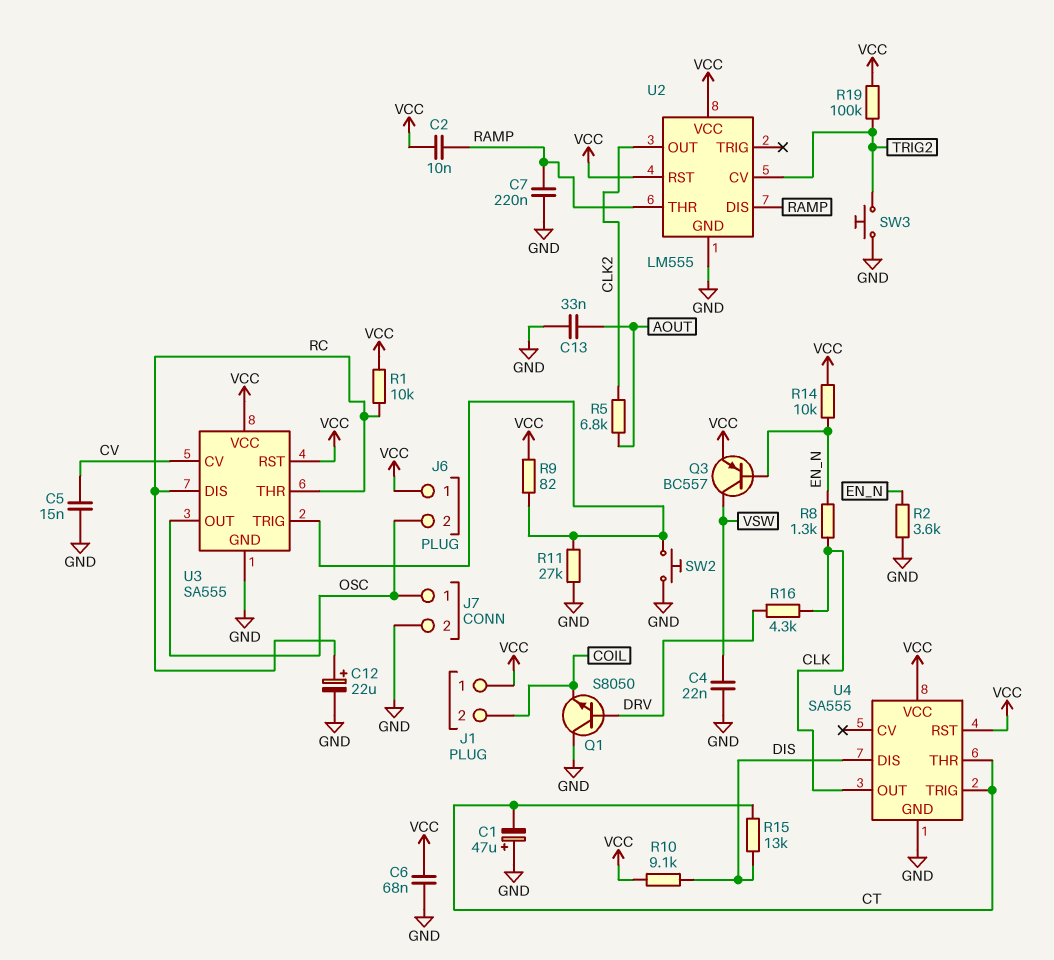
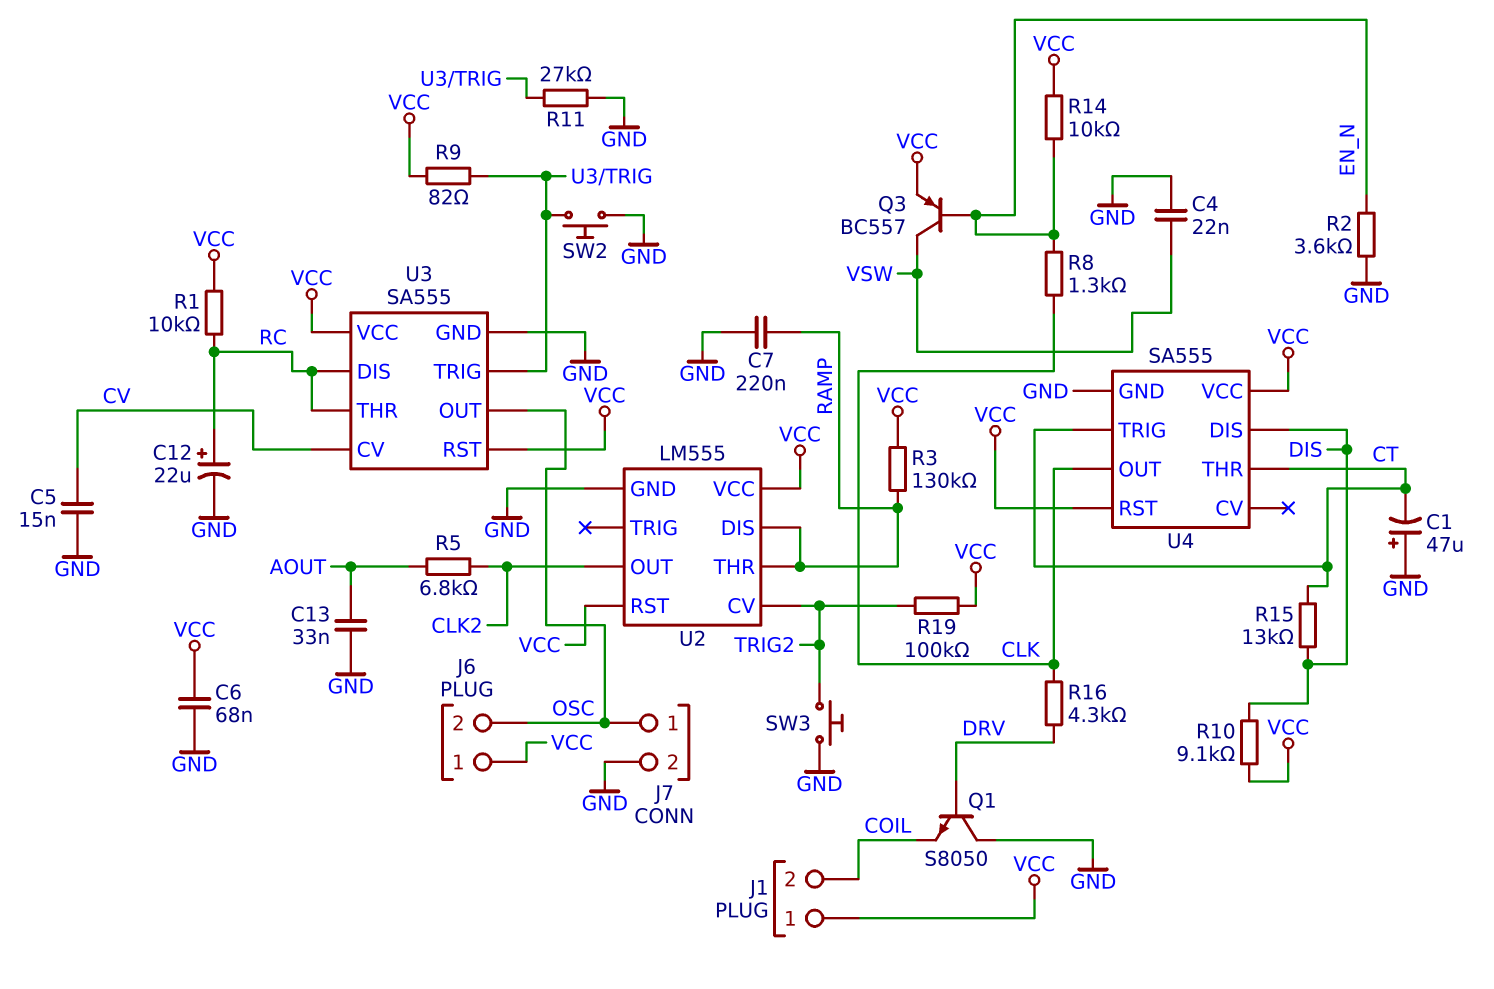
C2: 10nF (RAMP, VCC) -> none
R3: none -> 130k (RAMP, VCC)

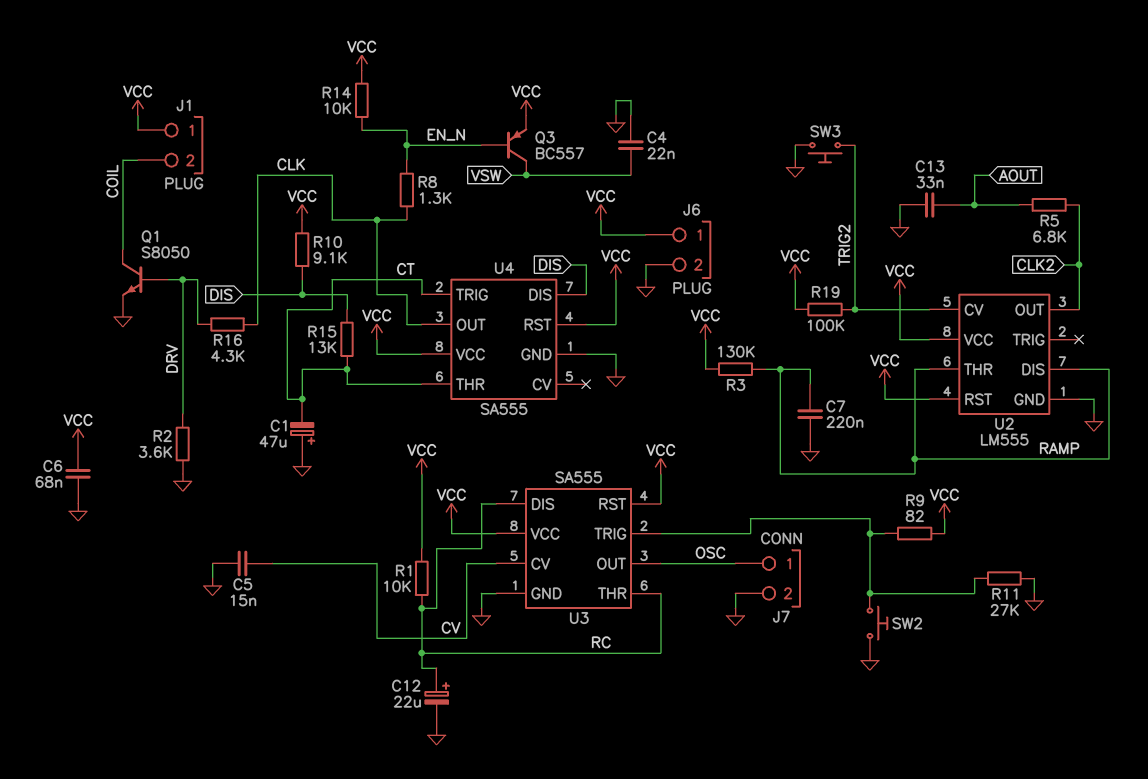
J6 pin 2: OSC -> GND
Q1: NPN S8050 (B DRV, C GND, E COIL) -> NPN S8050 (B DRV, C COIL, E GND)
R2: 3.6k (EN_N, GND) -> 3.6k (DRV, GND)

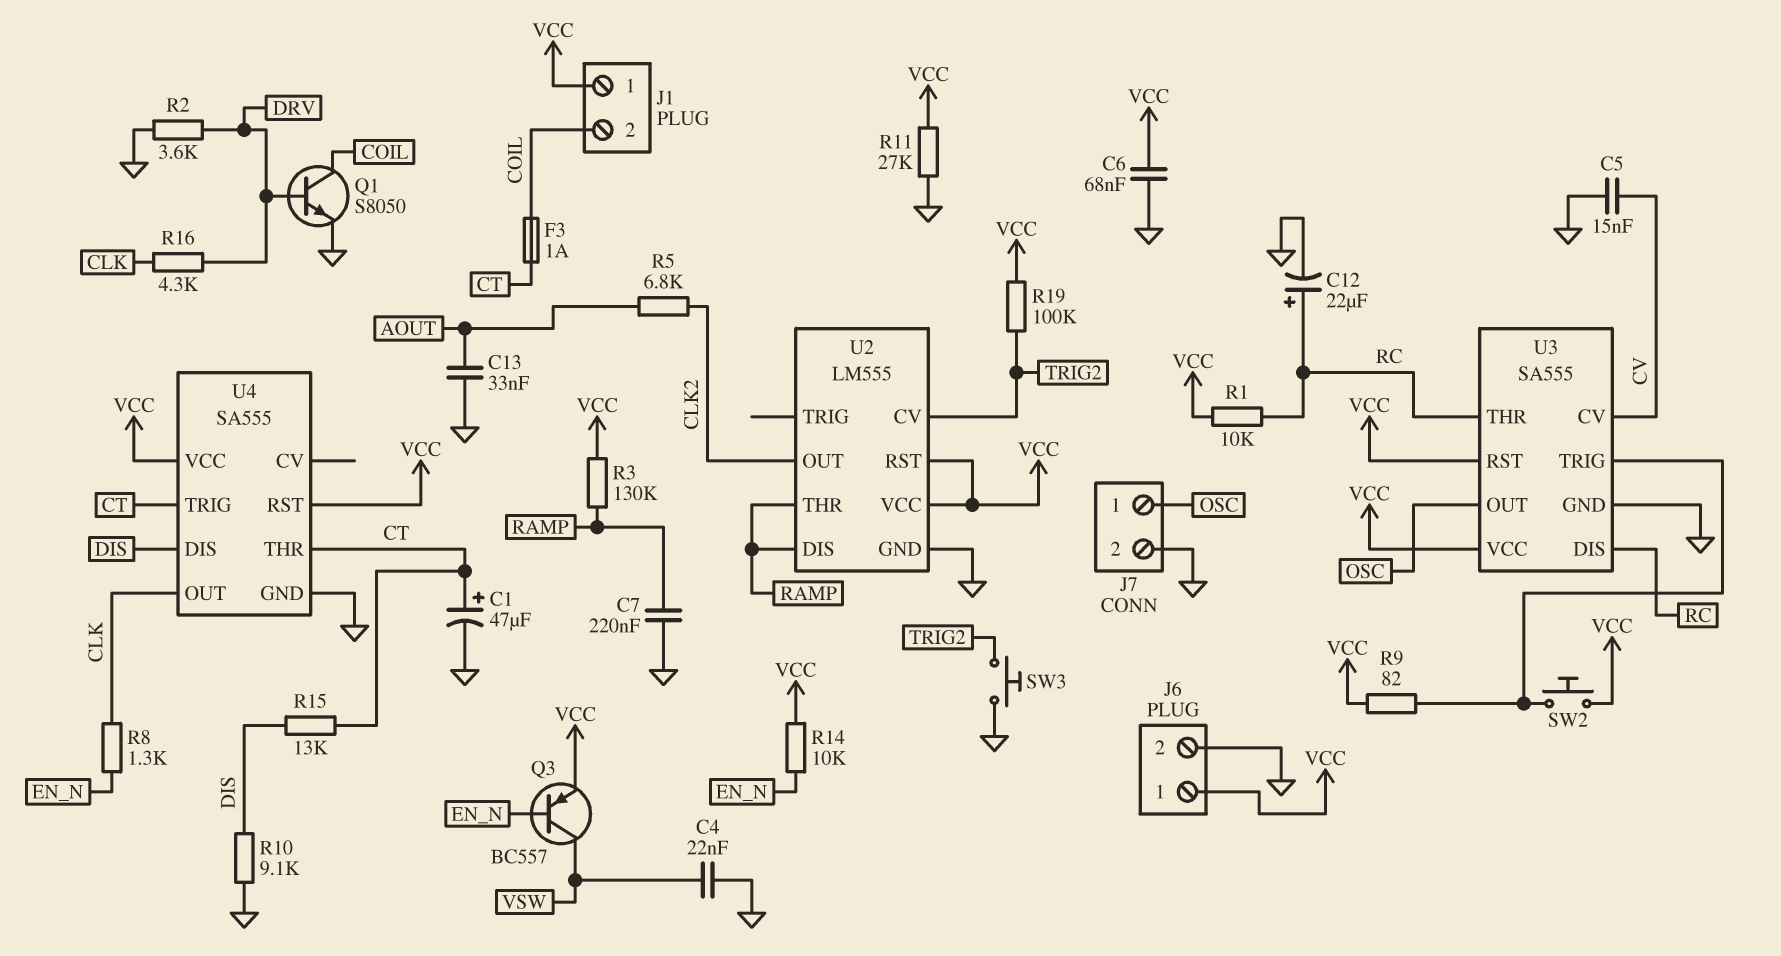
C1: 47uF (plus GND, minus CT) -> 47uF (plus CT, minus GND)
F3: none -> 1A (COIL, CT)
R10: 9.1k (DIS, VCC) -> 9.1k (DIS, GND)
R11: 27k (GND, U3/TRIG) -> 27k (GND, VCC)
SW2: button (GND, U3/TRIG) -> button (U3/TRIG, VCC)

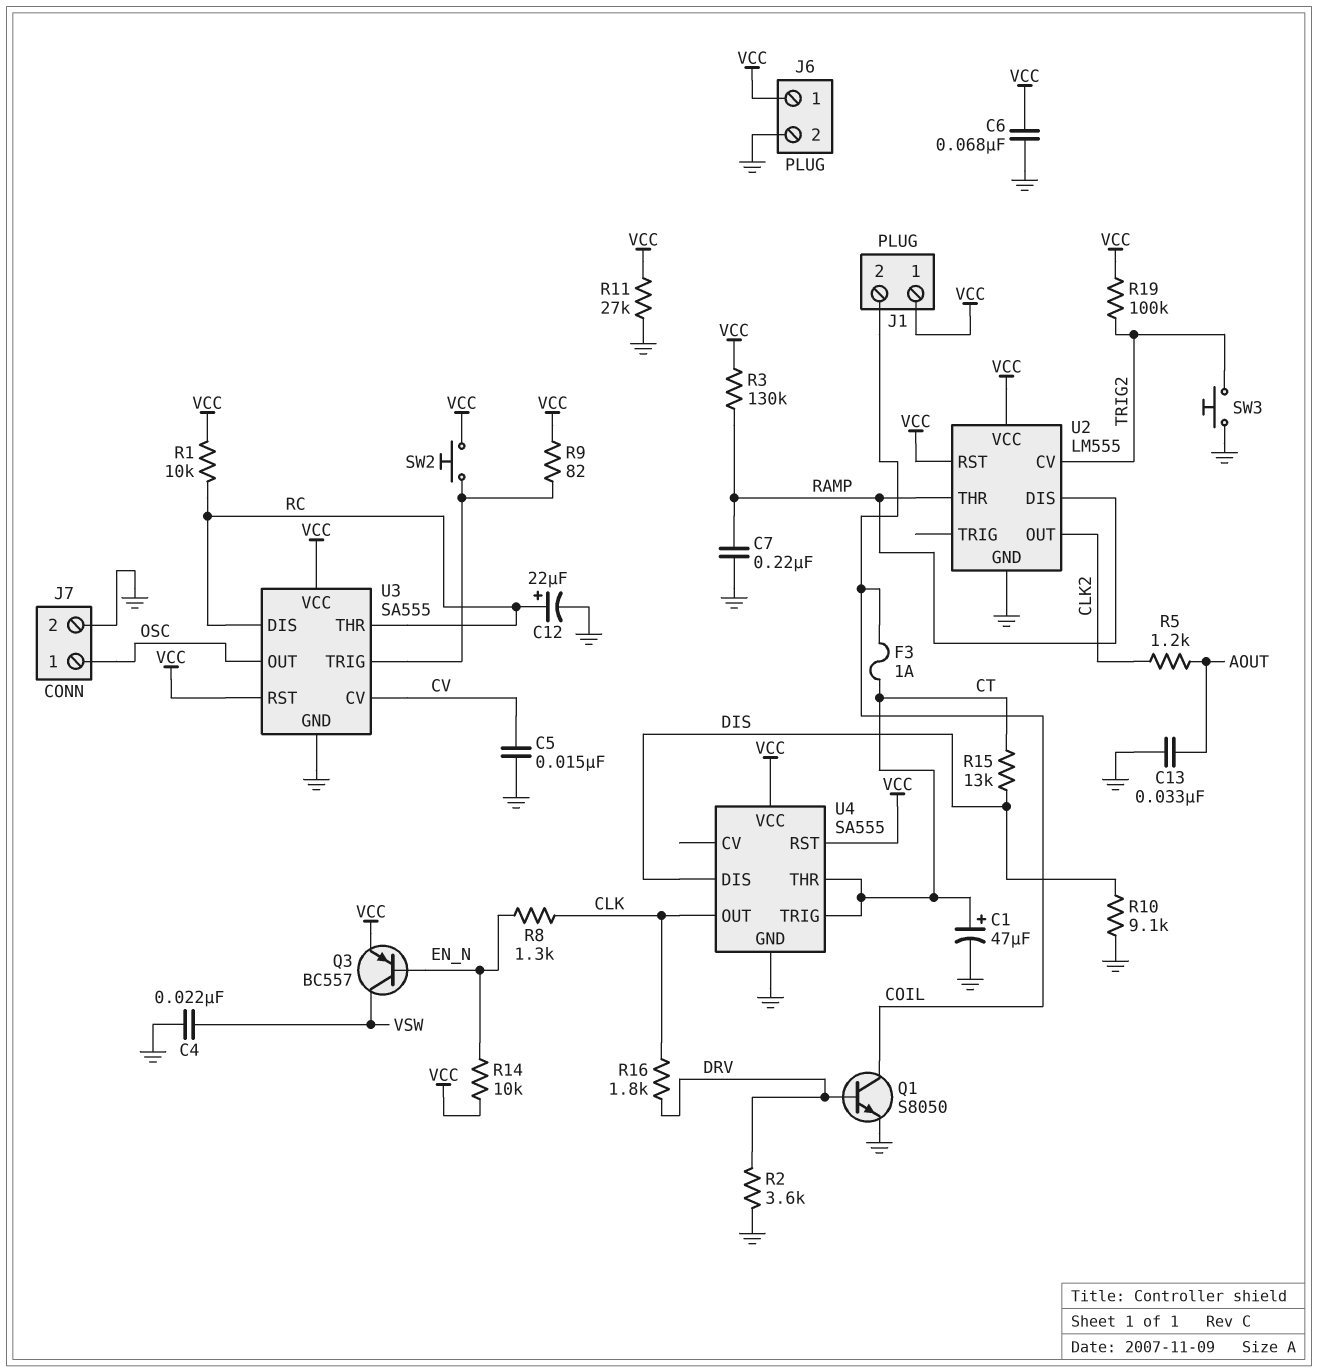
R5: 6.8k (AOUT, CLK2) -> 1.2k (AOUT, CLK2)
R16: 4.3k (CLK, DRV) -> 1.8k (CLK, DRV)

